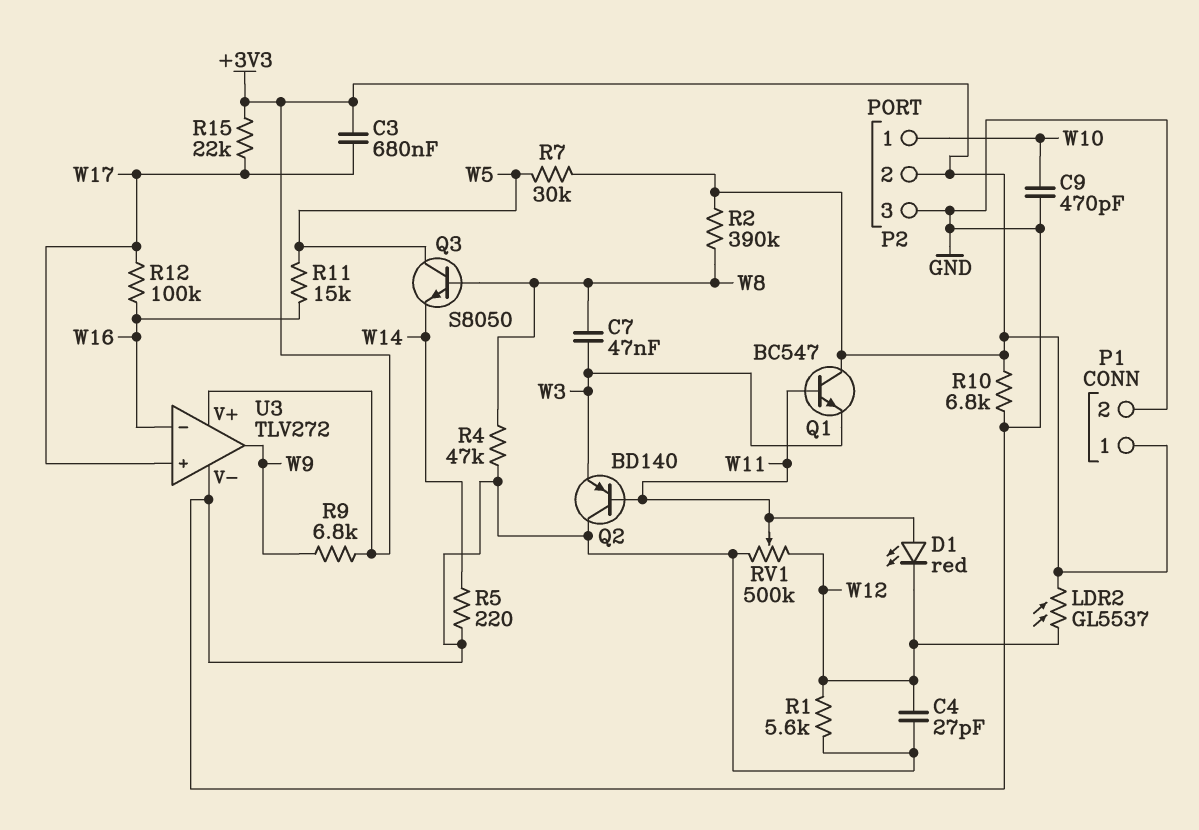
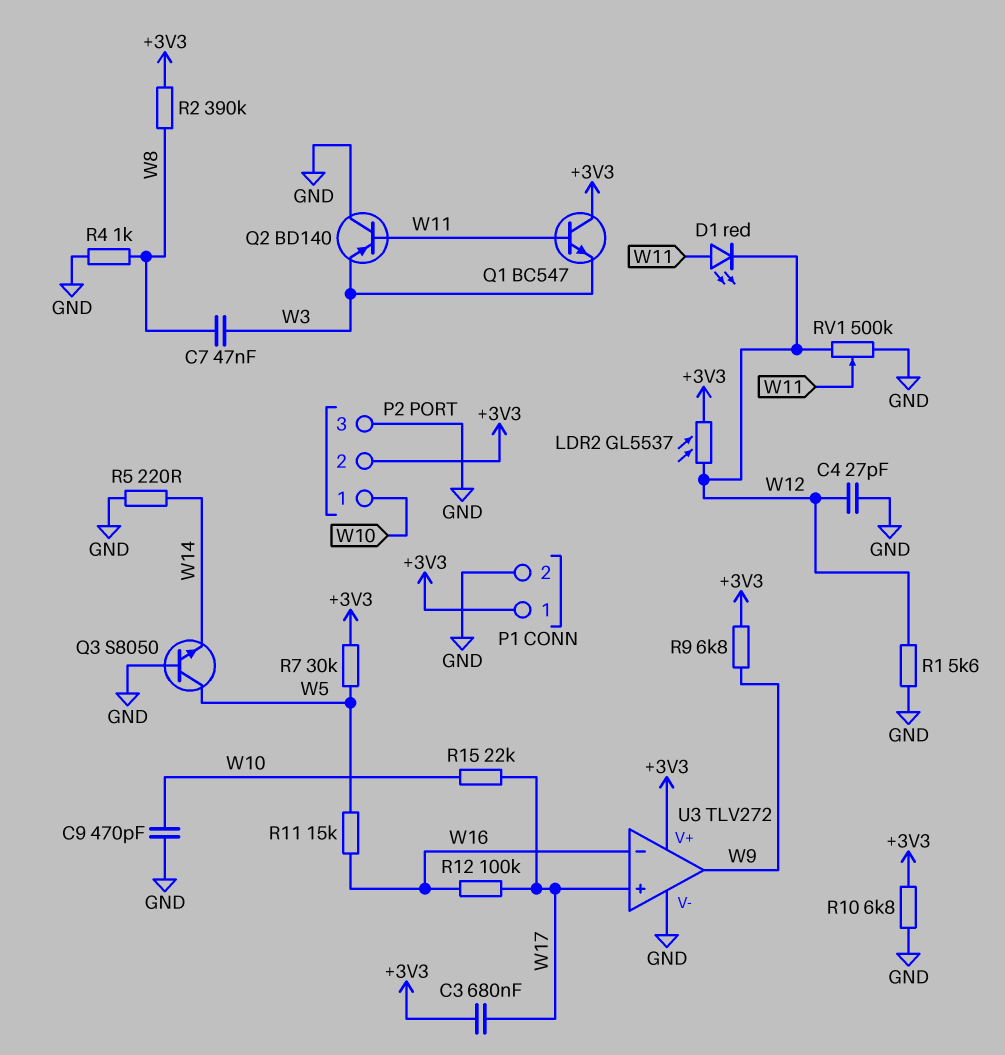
Q3: NPN S8050 (B W8, C W5, E W14) -> NPN S8050 (B GND, C W5, E W14)
R4: 47k (GND, W8) -> 1k (GND, W8)
R15: 22k (+3V3, W17) -> 22k (W10, W17)

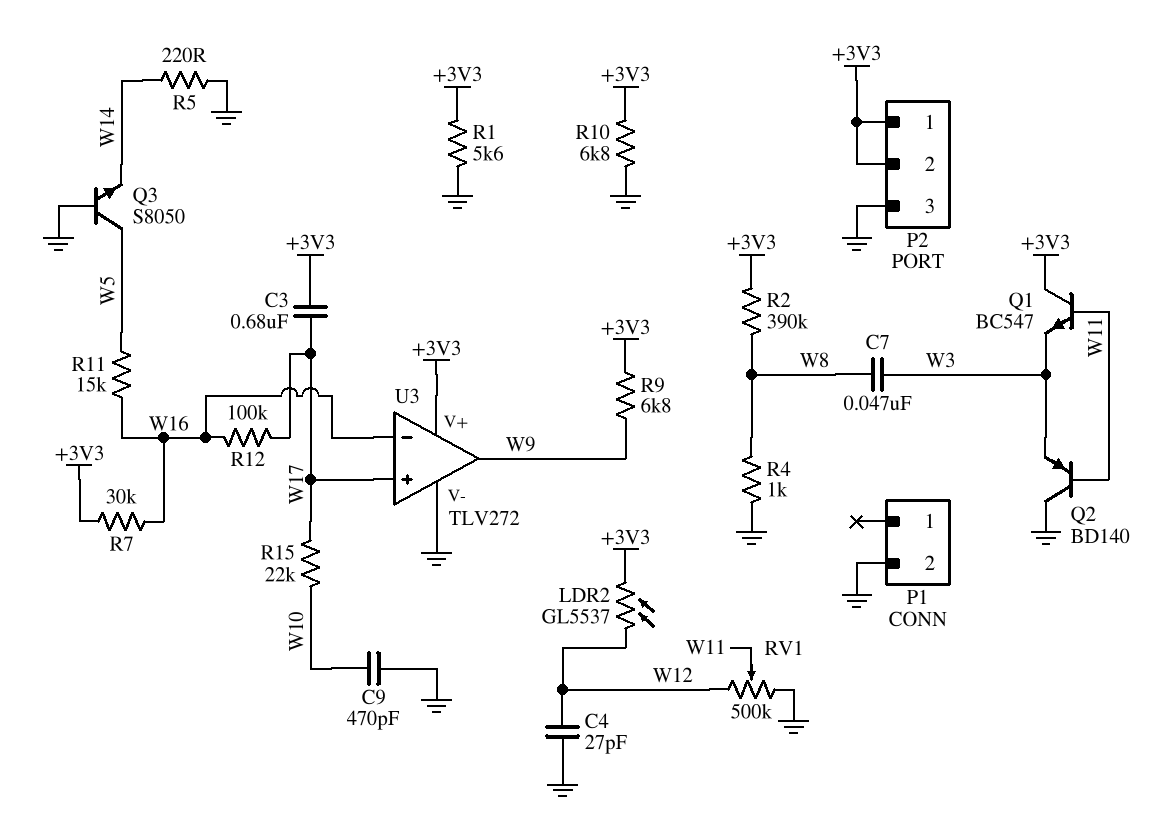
D1: LED red (A W11, K W12) -> none
P1 pin 1: +3V3 -> none
P2 pin 1: W10 -> +3V3
R1: 5.6k (GND, W12) -> 5.6k (+3V3, GND)
R7: 30k (+3V3, W5) -> 30k (+3V3, W16)

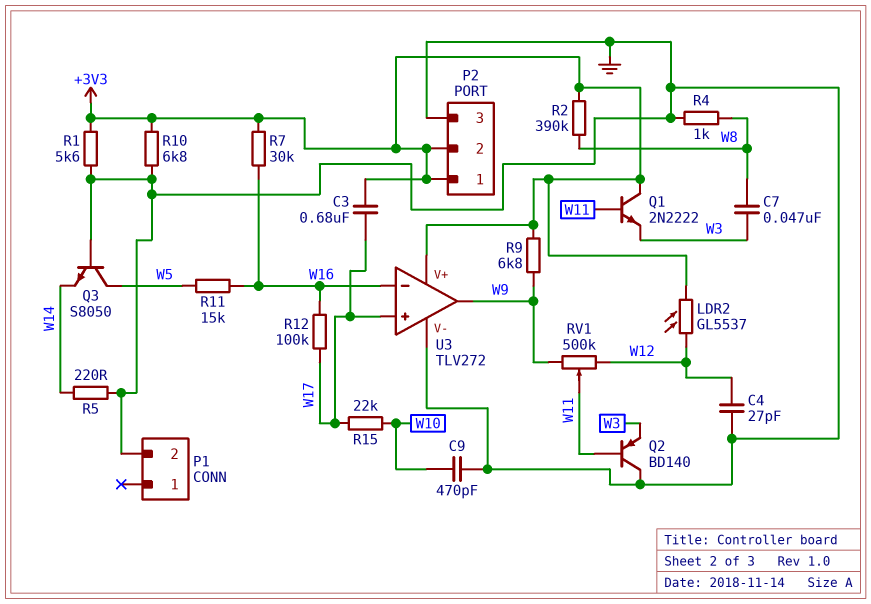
Q1: NPN BC547 (B W11, C +3V3, E W3) -> NPN 2N2222 (B W11, C +3V3, E W3)
RV1: 500k (GND, W12, wiper W11) -> 500k (W9, W12, wiper W11)

